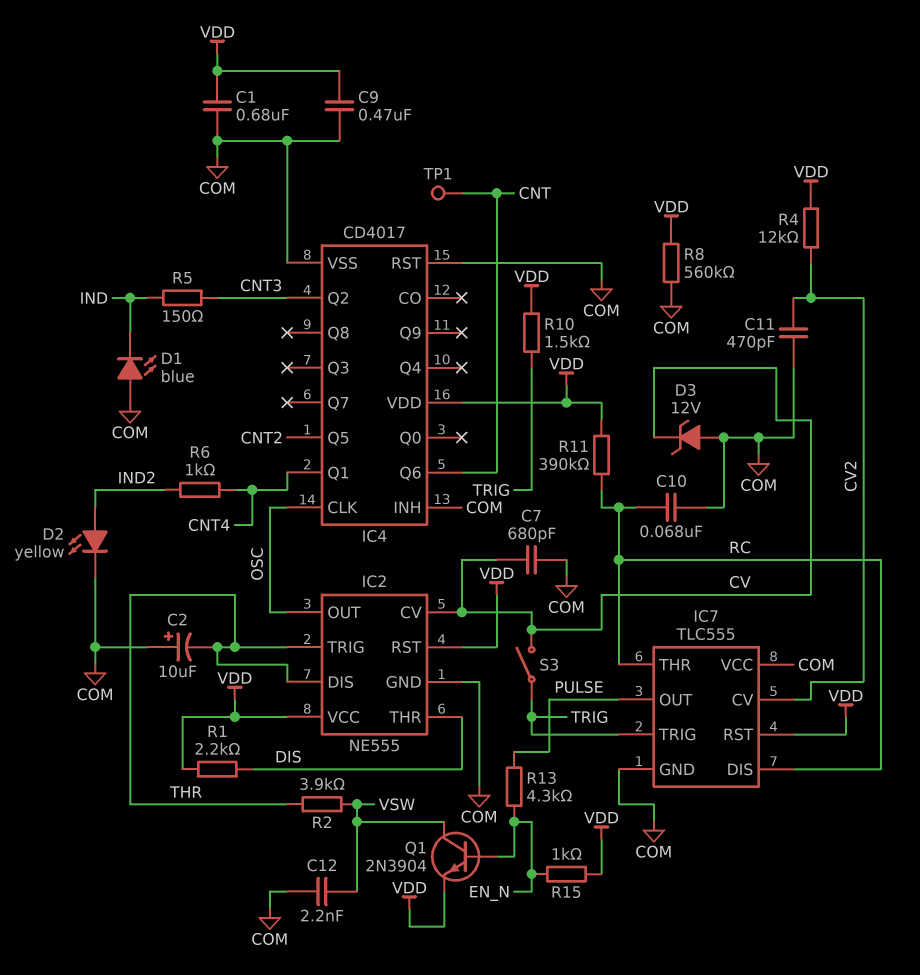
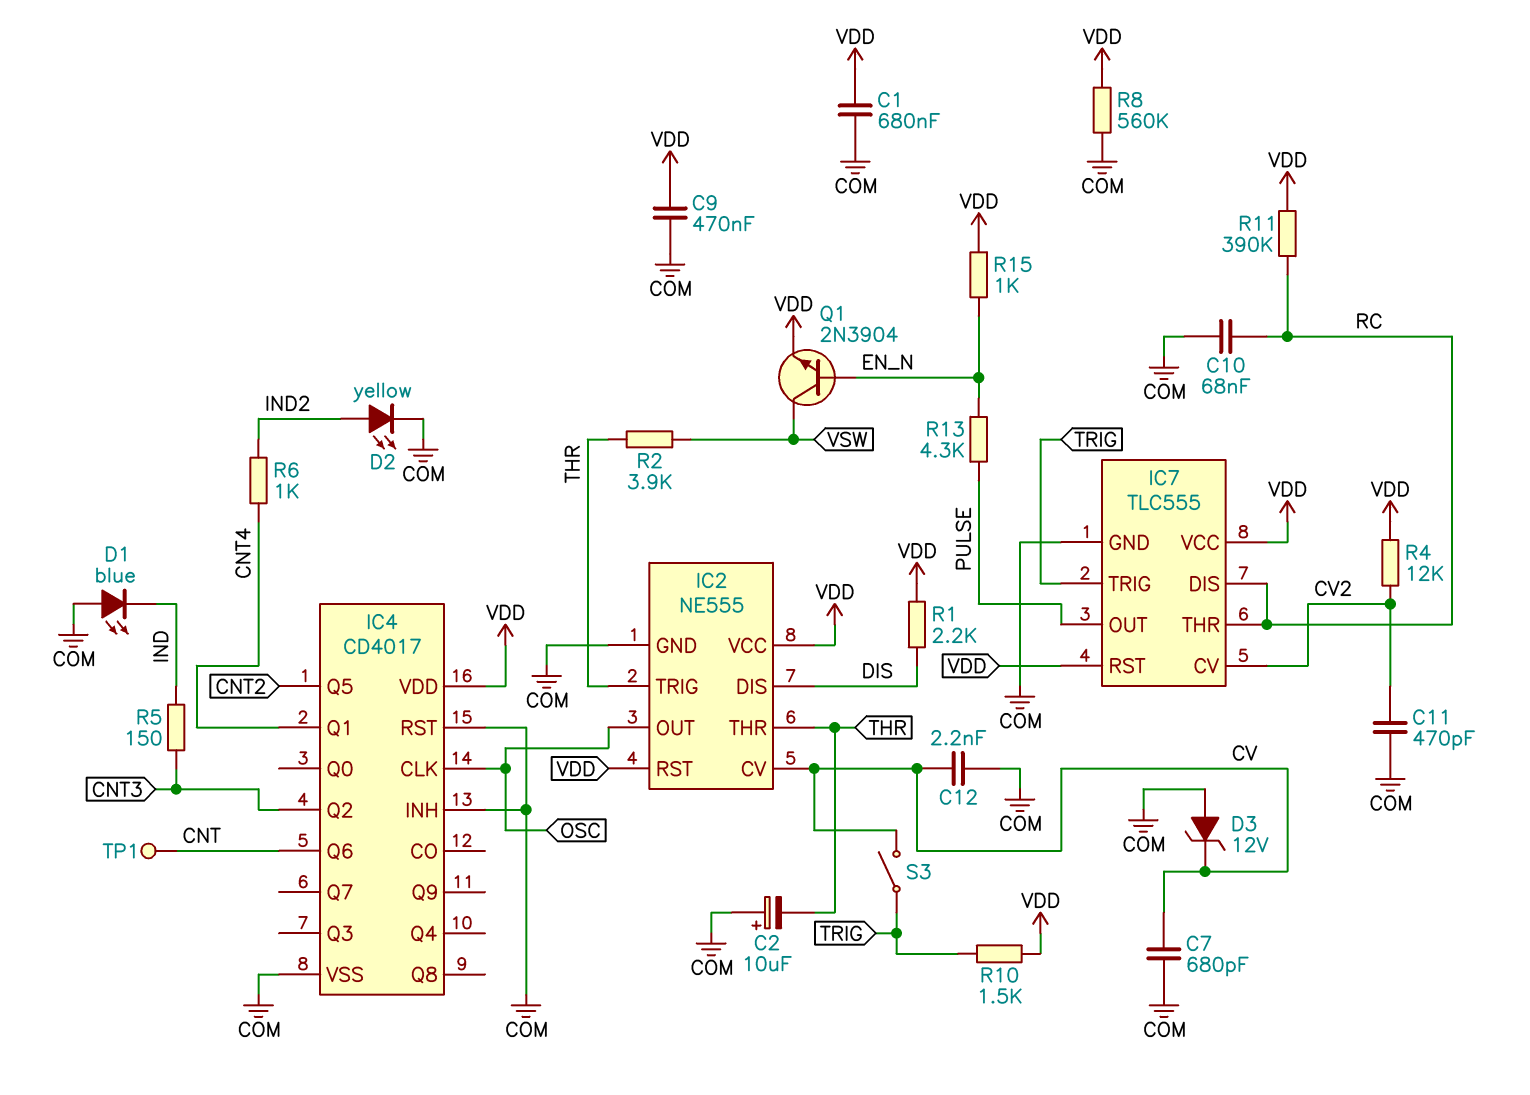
C12: 2.2nF (COM, VSW) -> 2.2nF (COM, CV)
IC2 pin DIS: THR -> DIS
IC2 pin THR: DIS -> THR
IC7 pin VCC: COM -> VDD

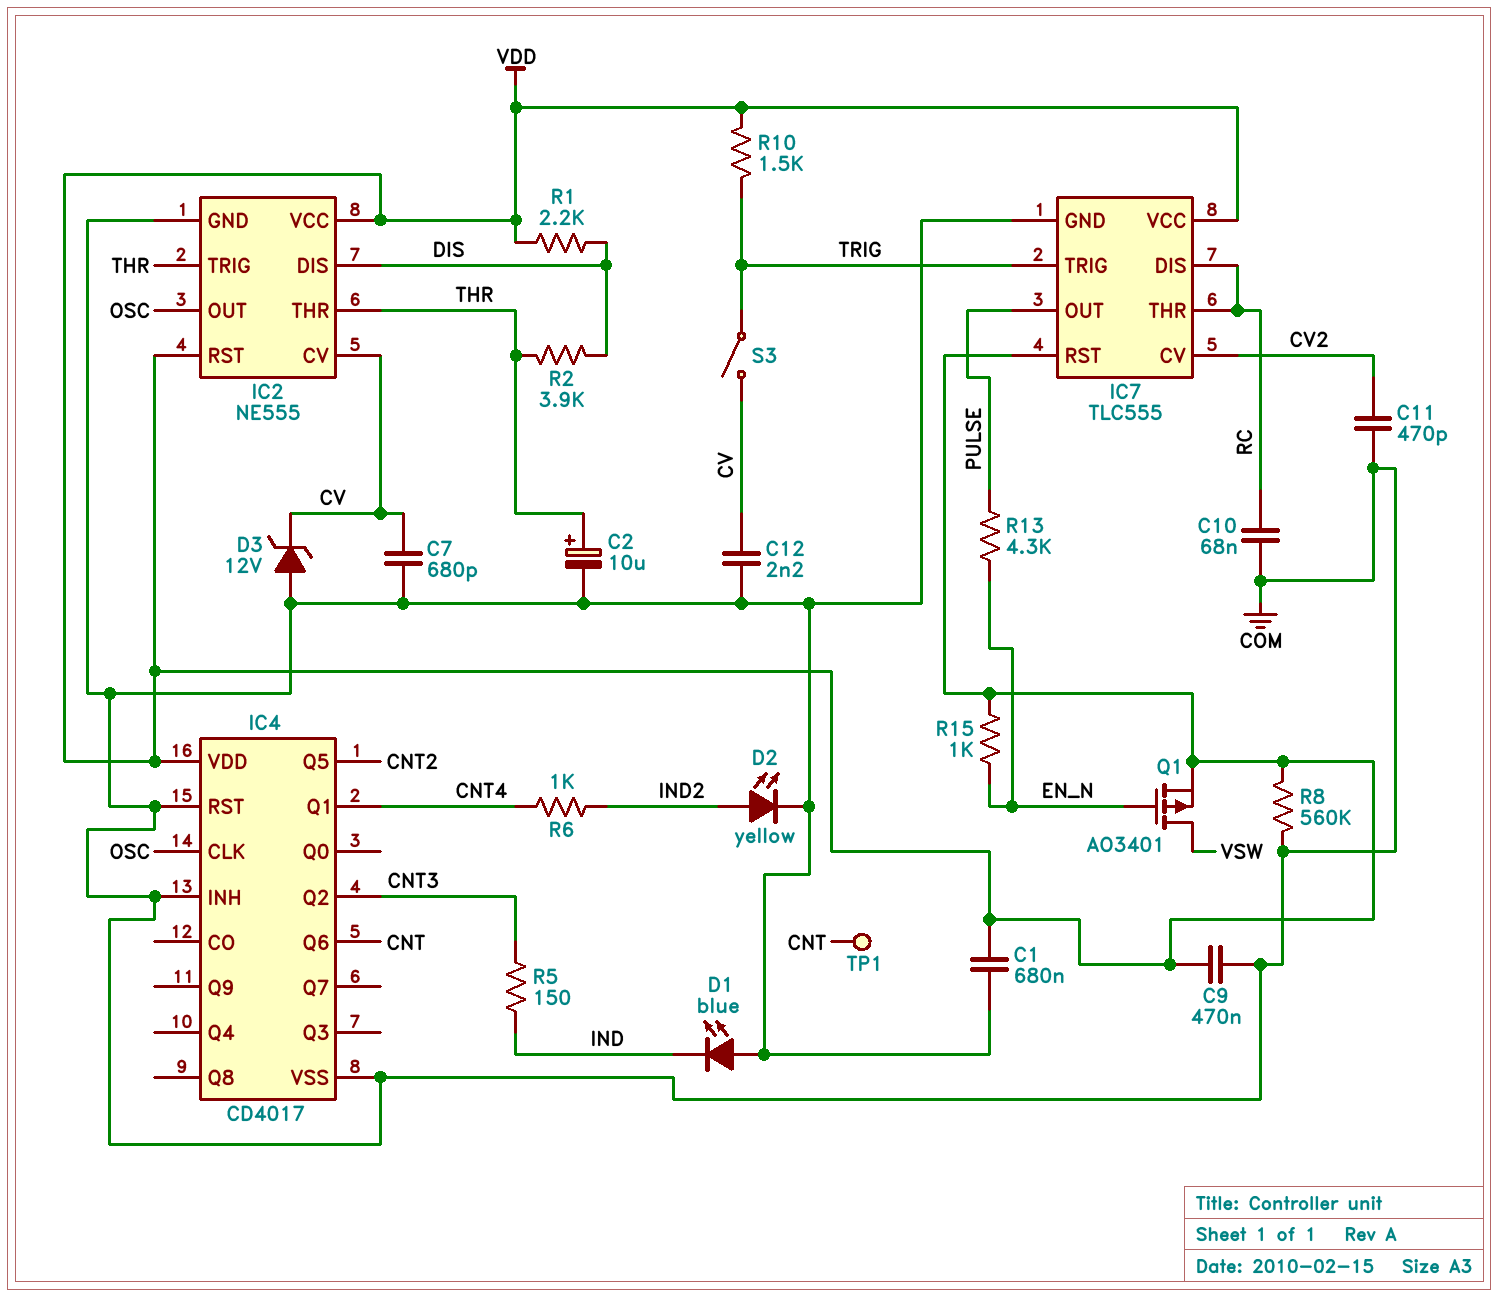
C2: 10uF (plus COM, minus THR) -> 10uF (plus THR, minus COM)
Q1: NPN 2N3904 (B EN_N, C VSW, E VDD) -> PMOS AO3401 (G EN_N, D VSW, S VDD)
R2: 3.9k (THR, VSW) -> 3.9k (DIS, THR)
R4: 12k (CV2, VDD) -> none
R11: 390k (RC, VDD) -> none

